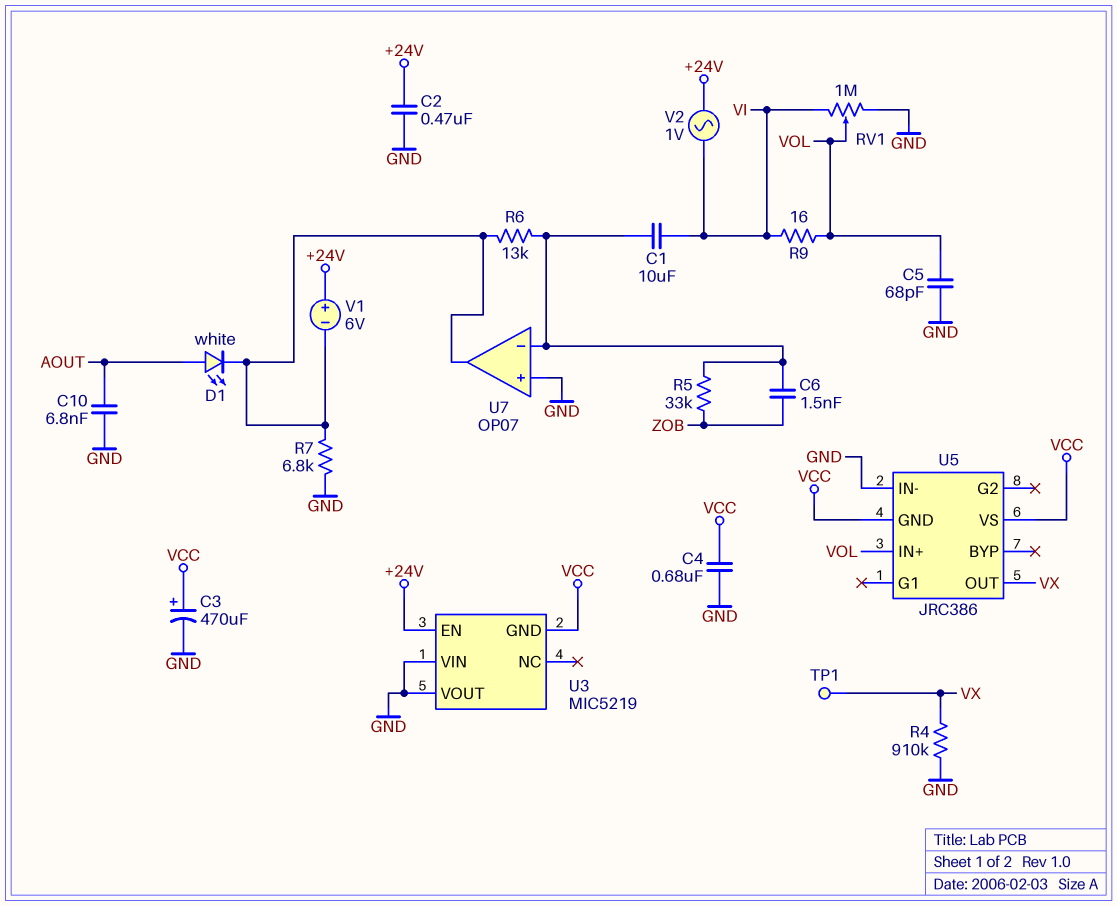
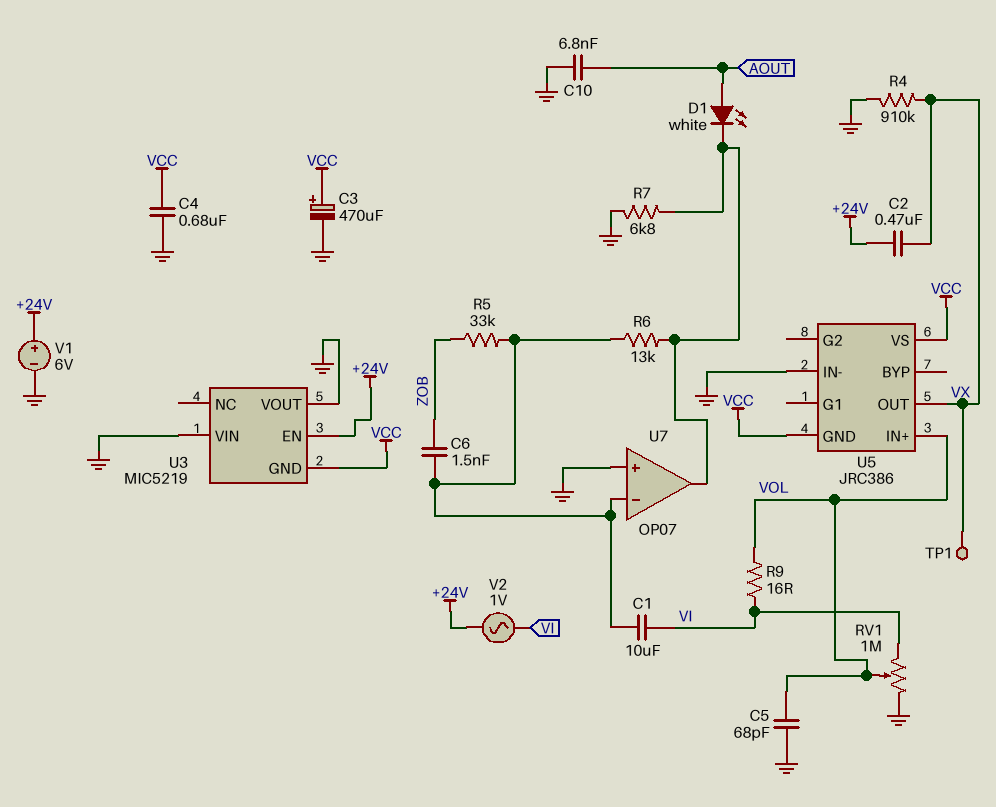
C2: 470nF (+24V, GND) -> 470nF (+24V, VX)
V1: 6V (plus +24V, minus U7/out) -> 6V (plus +24V, minus GND)

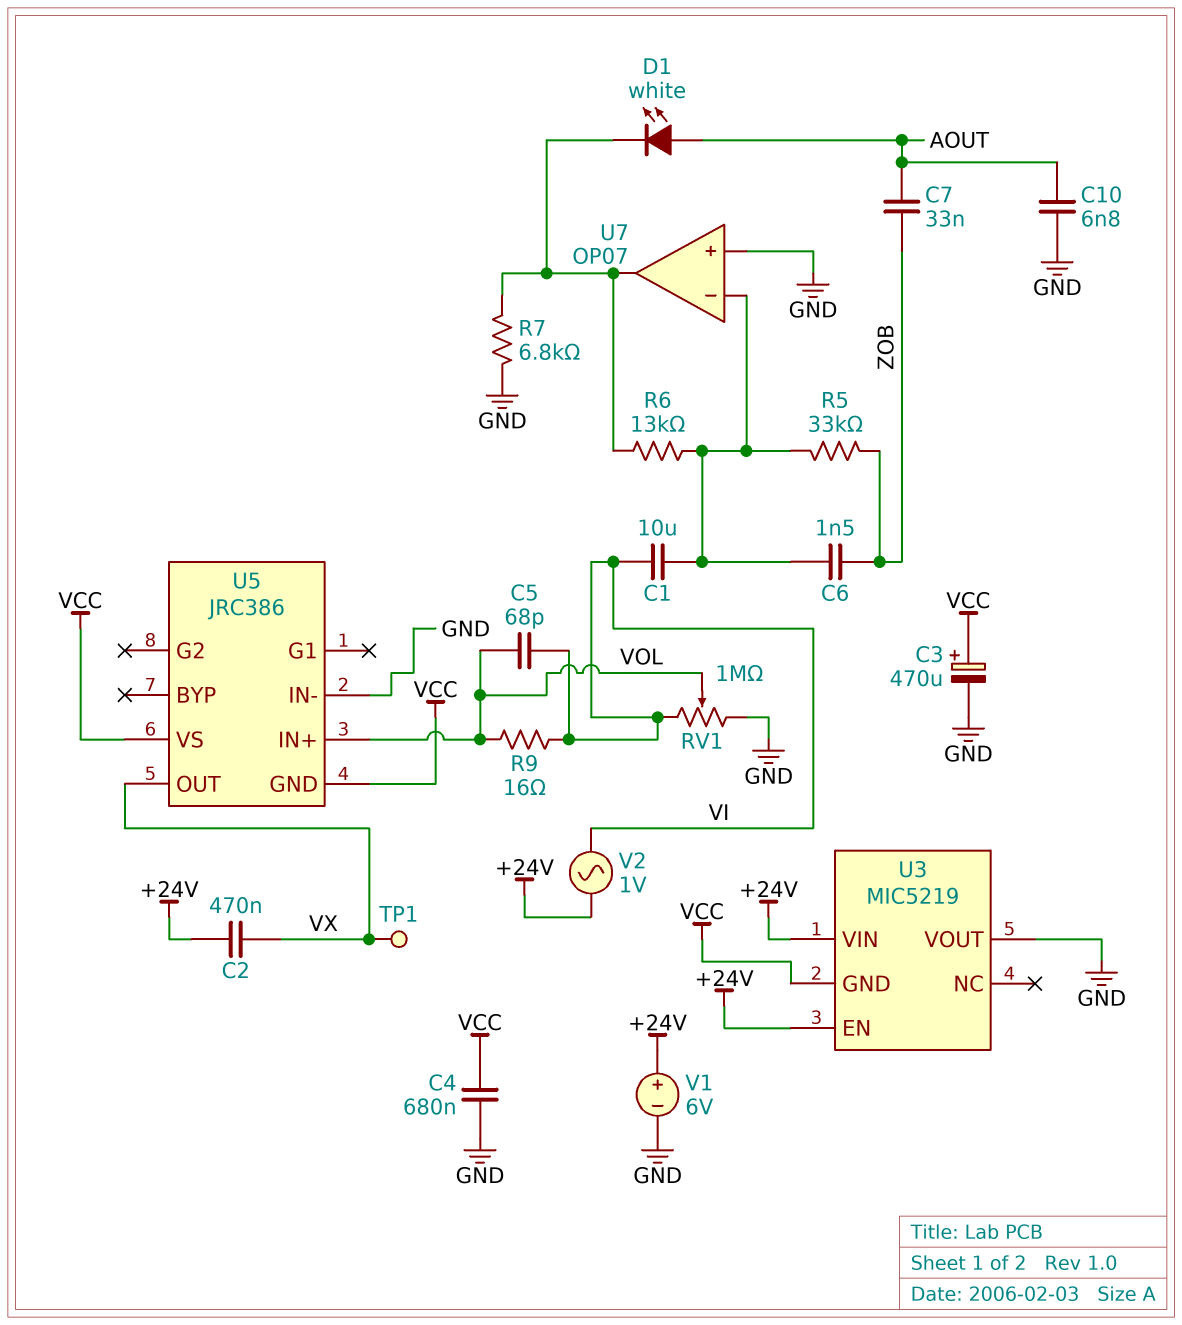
C5: 68pF (GND, VOL) -> 68pF (VI, VOL)
C7: none -> 33nF (AOUT, ZOB)
R4: 910k (GND, VX) -> none
U3 pin VIN: GND -> +24V

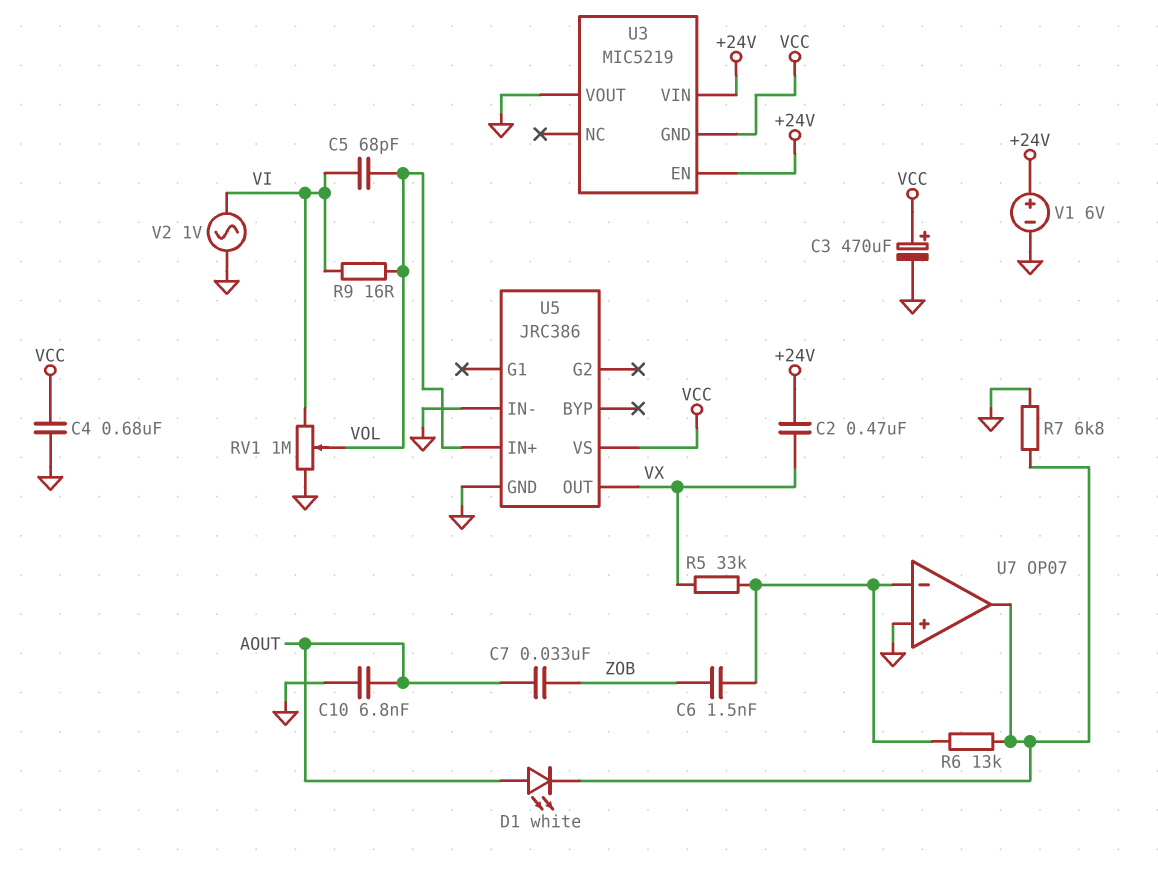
C1: 10uF (U7/in-, VI) -> none
R5: 33k (U7/in-, ZOB) -> 33k (U7/in-, VX)
TP1: test point (VX) -> none
U5 pin GND: VCC -> GND
V2: AC 1V (+24V, VI) -> AC 1V (GND, VI)

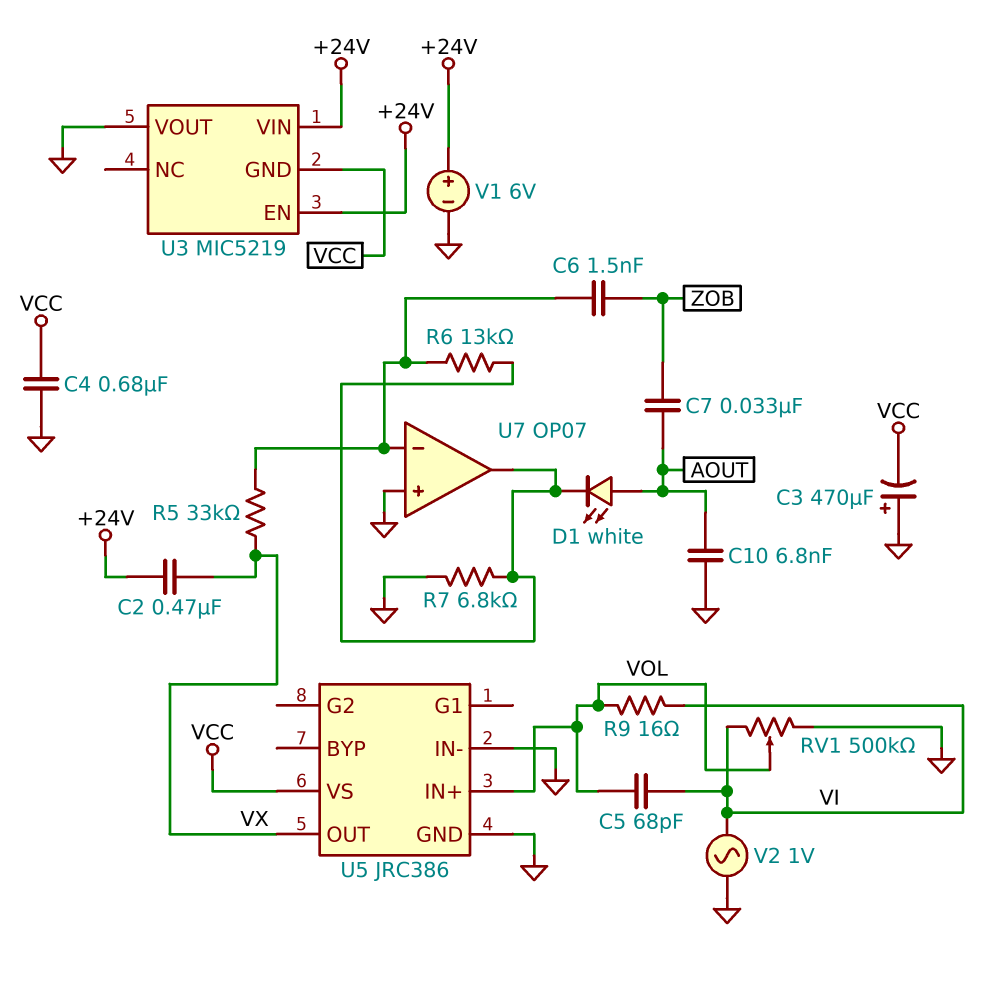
C3: 470uF (plus VCC, minus GND) -> 470uF (plus GND, minus VCC)
RV1: 1M (GND, VI, wiper VOL) -> 500k (GND, VI, wiper VOL)

